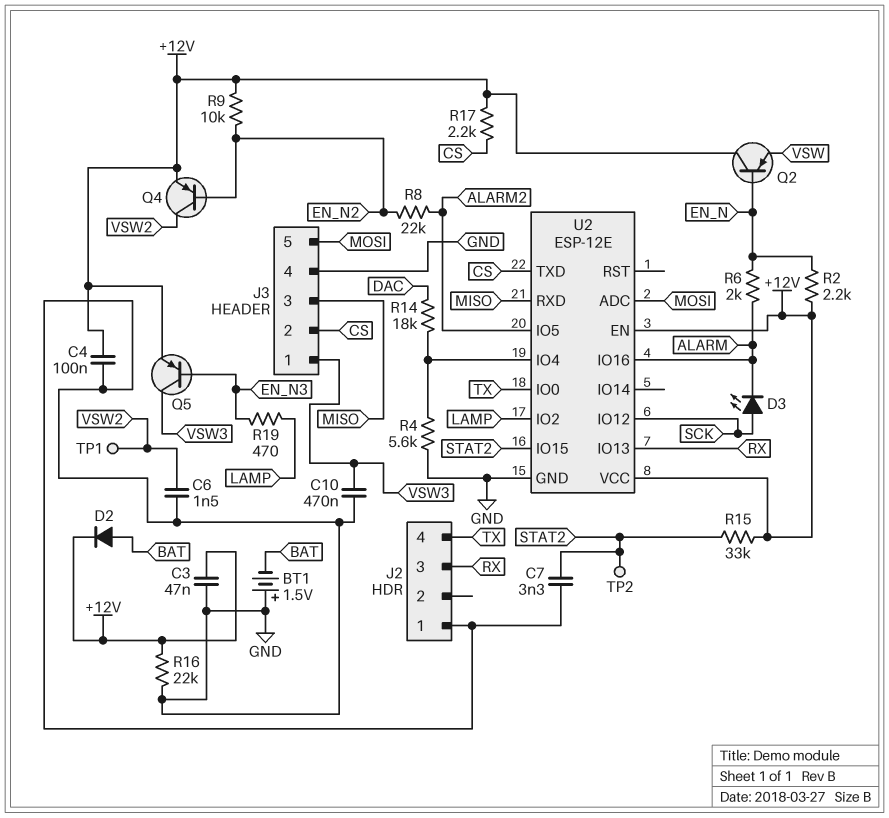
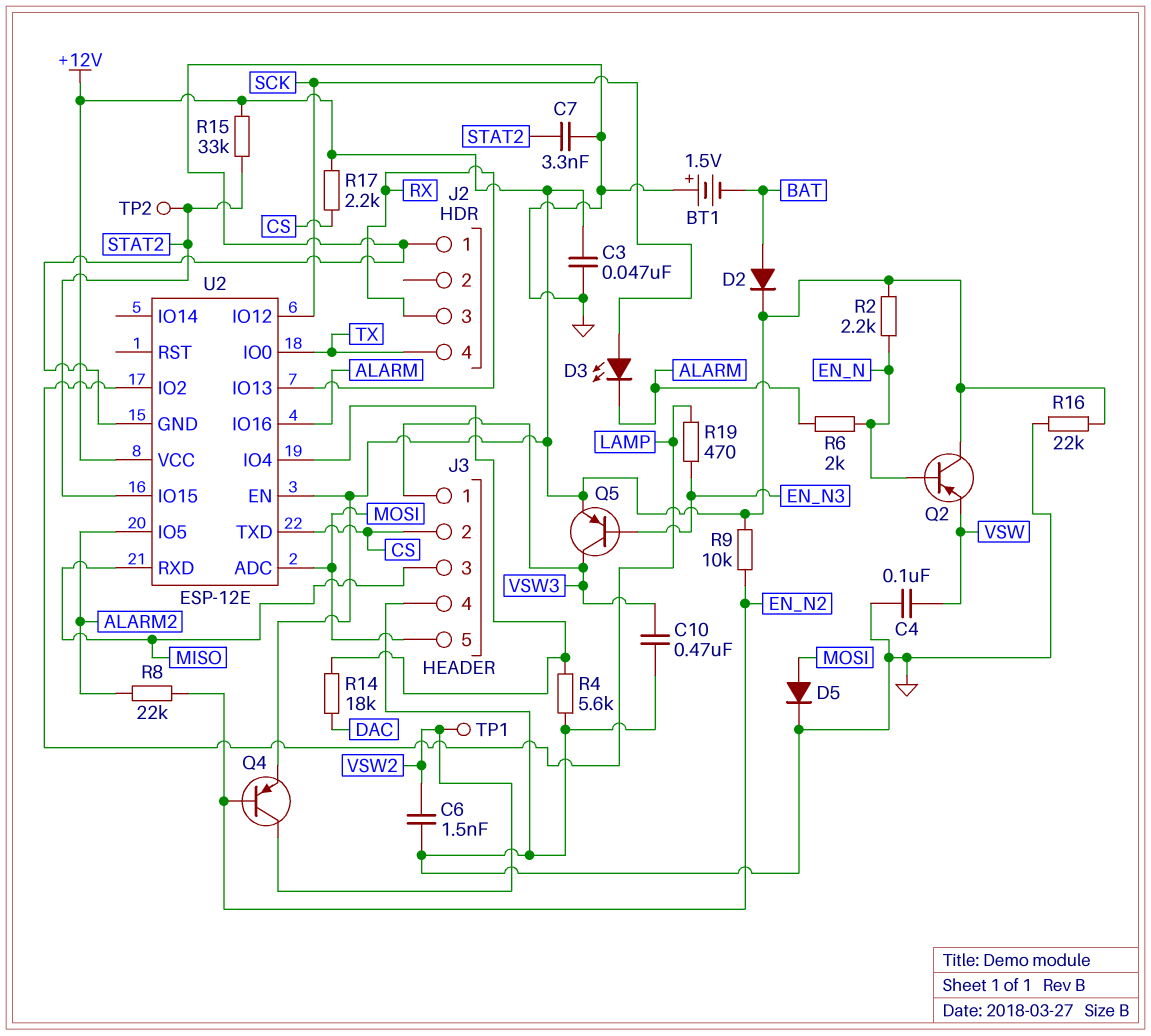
C4: 100nF (+12V, GND) -> 100nF (GND, VSW)
D5: none -> diode (A MOSI, K GND)

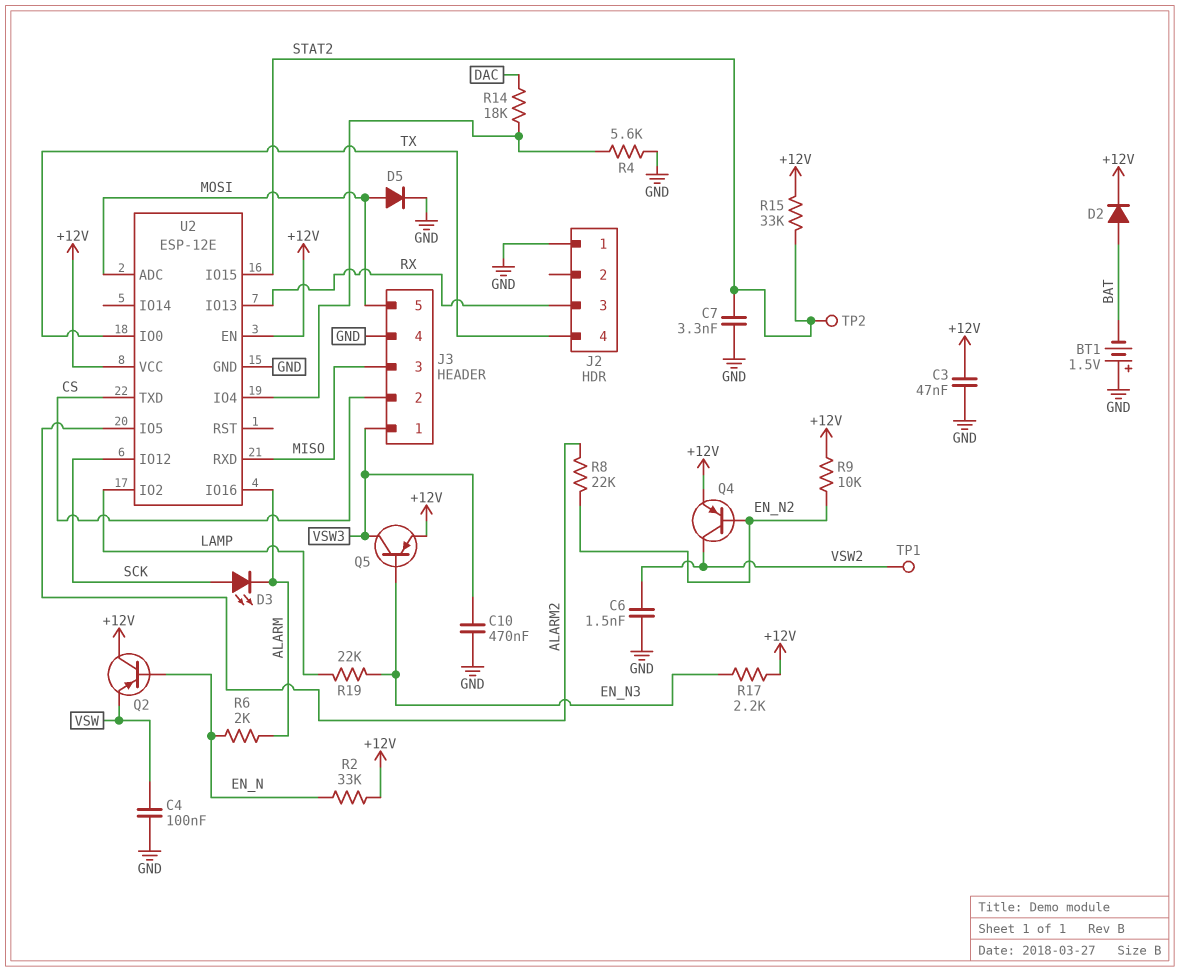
R2: 2.2k (+12V, EN_N) -> 33k (+12V, EN_N)
R16: 22k (+12V, GND) -> none
R17: 2.2k (+12V, CS) -> 2.2k (+12V, EN_N3)
R19: 470 (EN_N3, LAMP) -> 22k (EN_N3, LAMP)

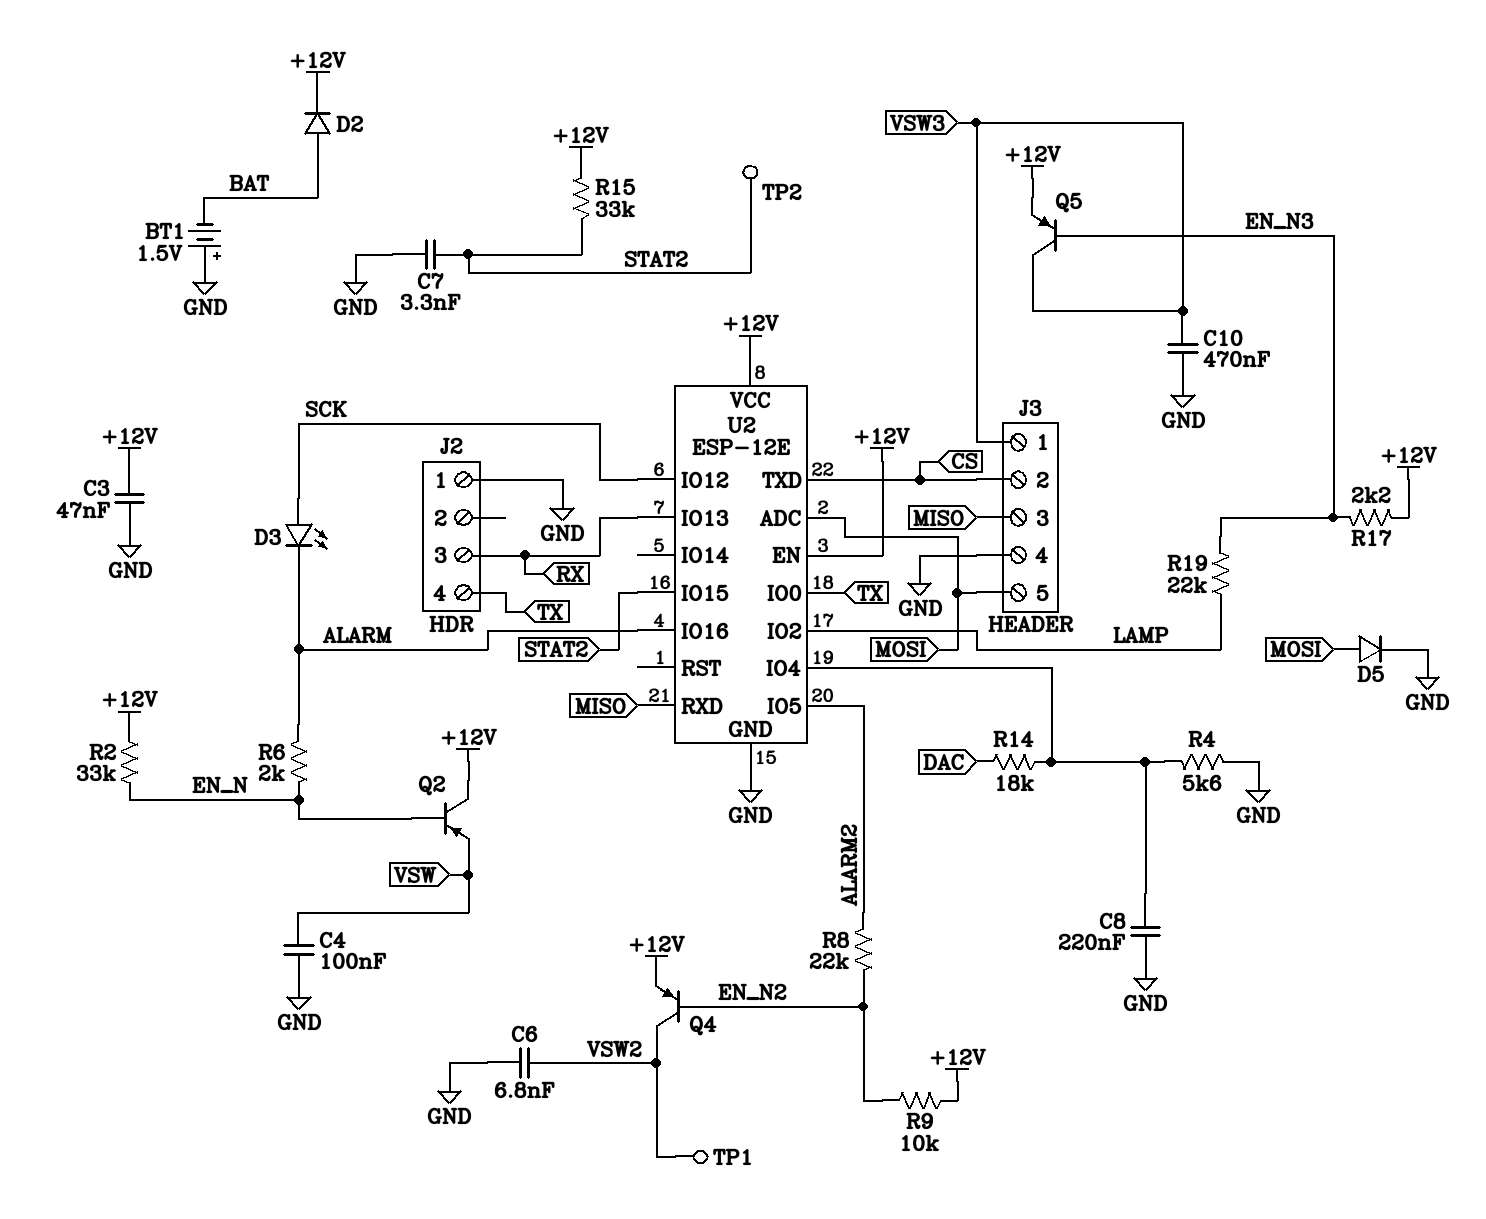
C6: 1.5nF (GND, VSW2) -> 6.8nF (GND, VSW2)
C8: none -> 220nF (GND, U2/IO4)

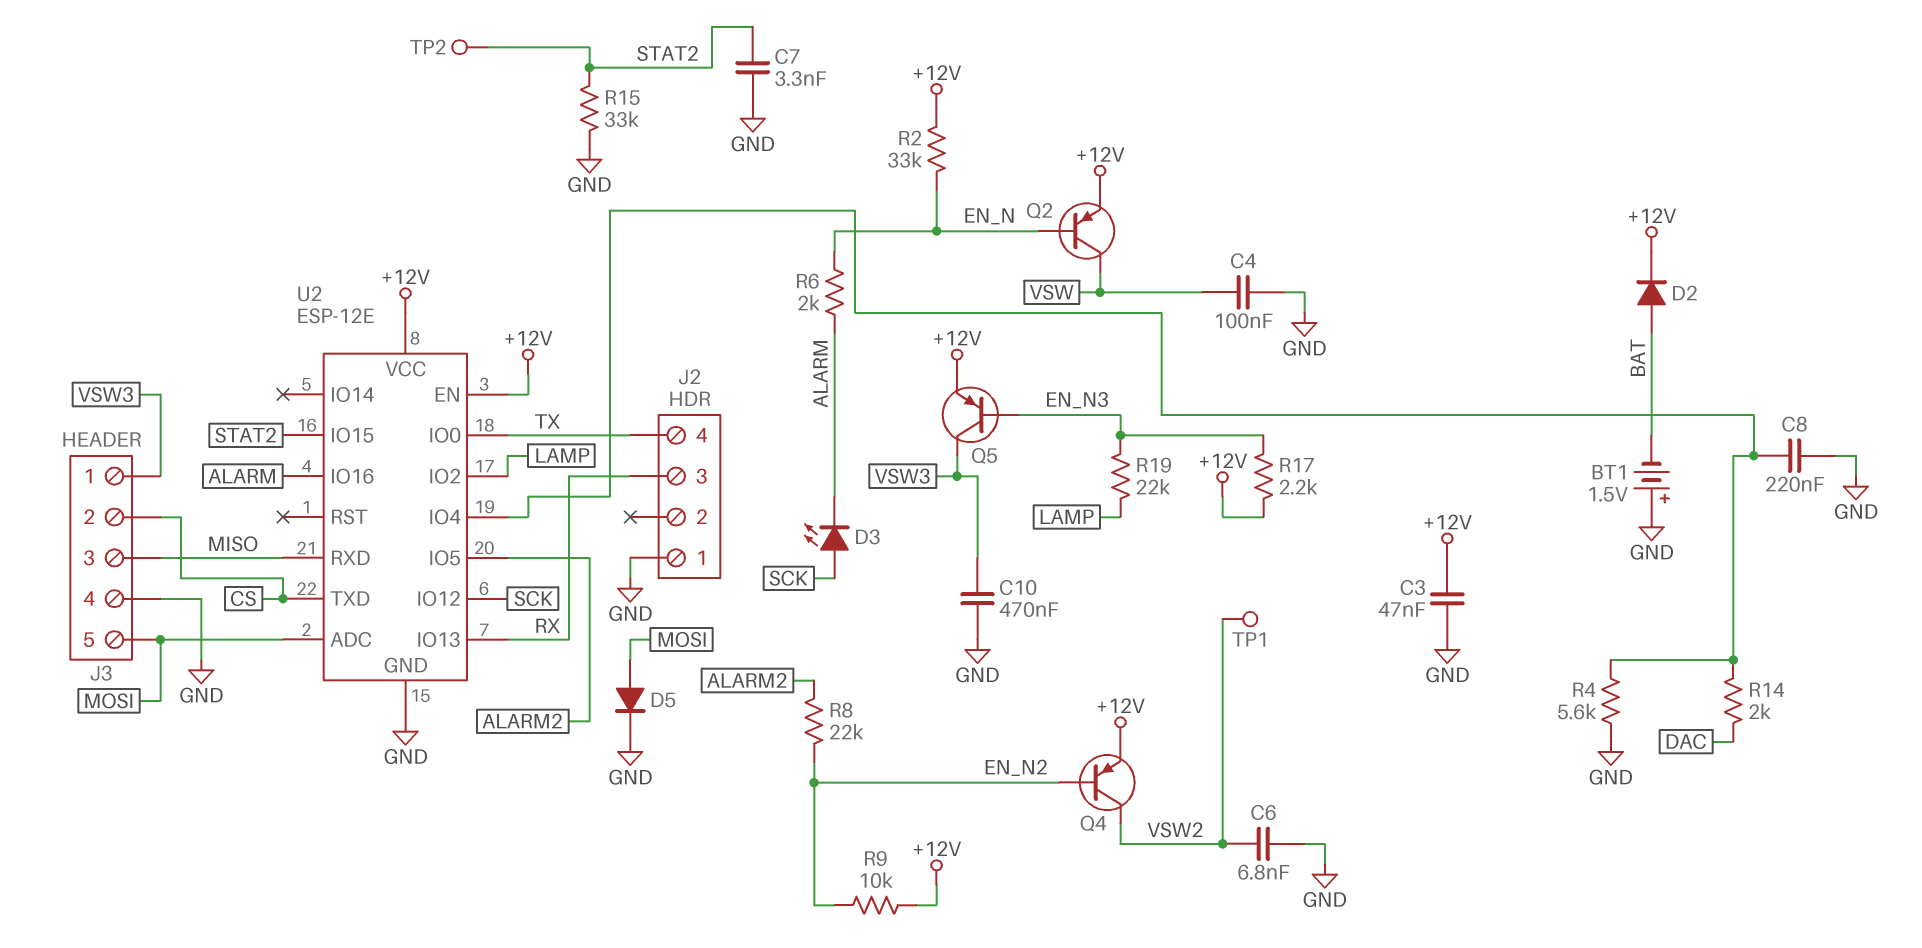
Q2: PNP (B EN_N, C +12V, E VSW) -> PNP (B EN_N, C VSW, E +12V)
R14: 18k (DAC, U2/IO4) -> 2k (DAC, U2/IO4)
R15: 33k (+12V, STAT2) -> 33k (GND, STAT2)

